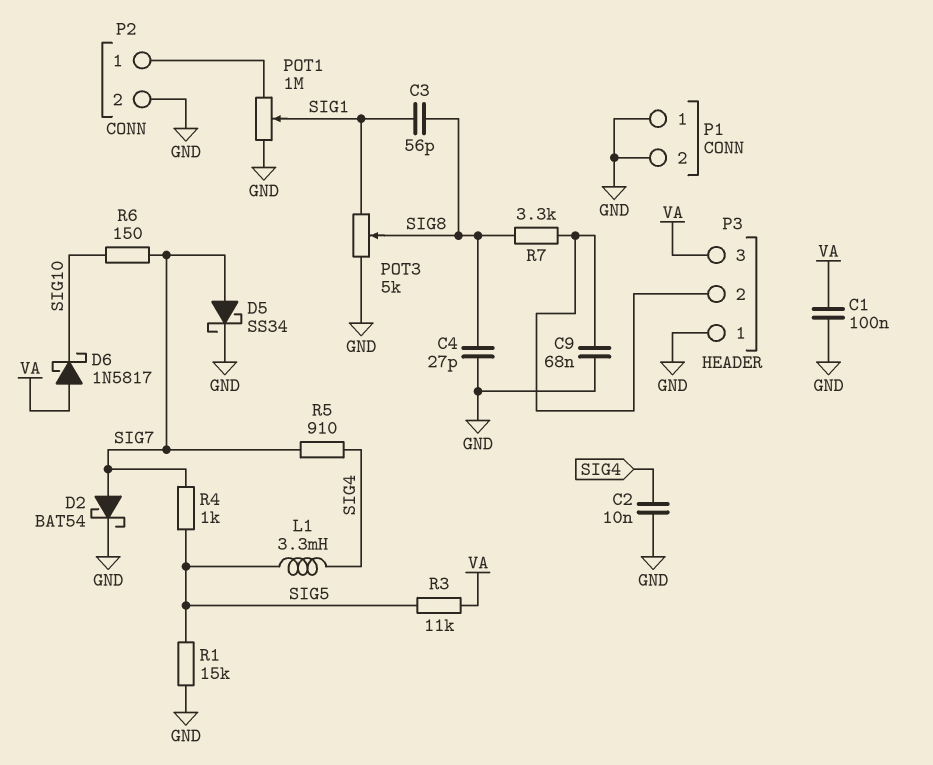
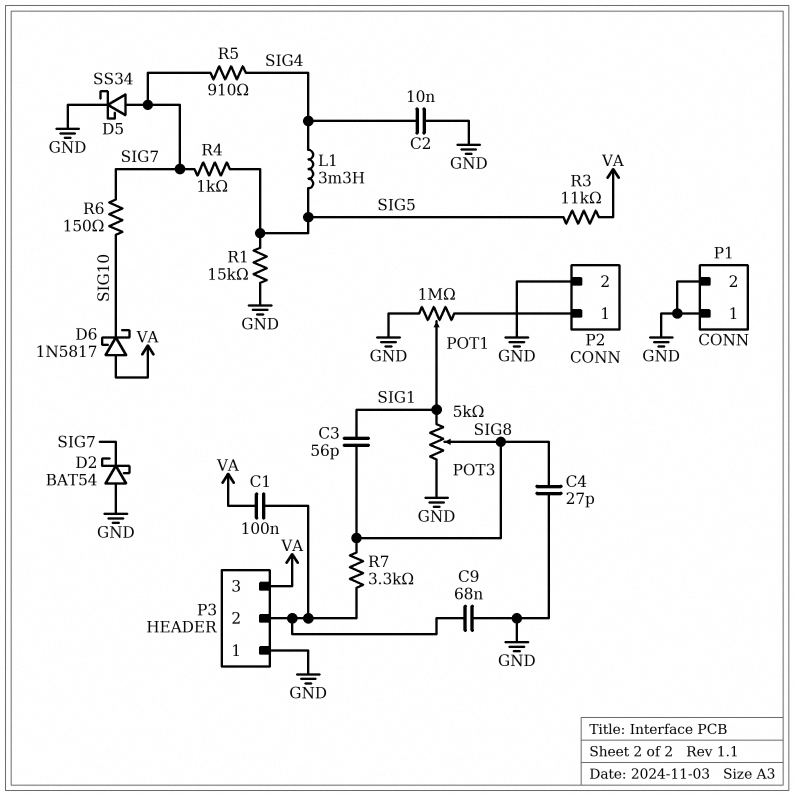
C1: 100nF (GND, VA) -> 100nF (P3/2, VA)
D2: schottky BAT54 (A SIG7, K GND) -> schottky BAT54 (A GND, K SIG7)

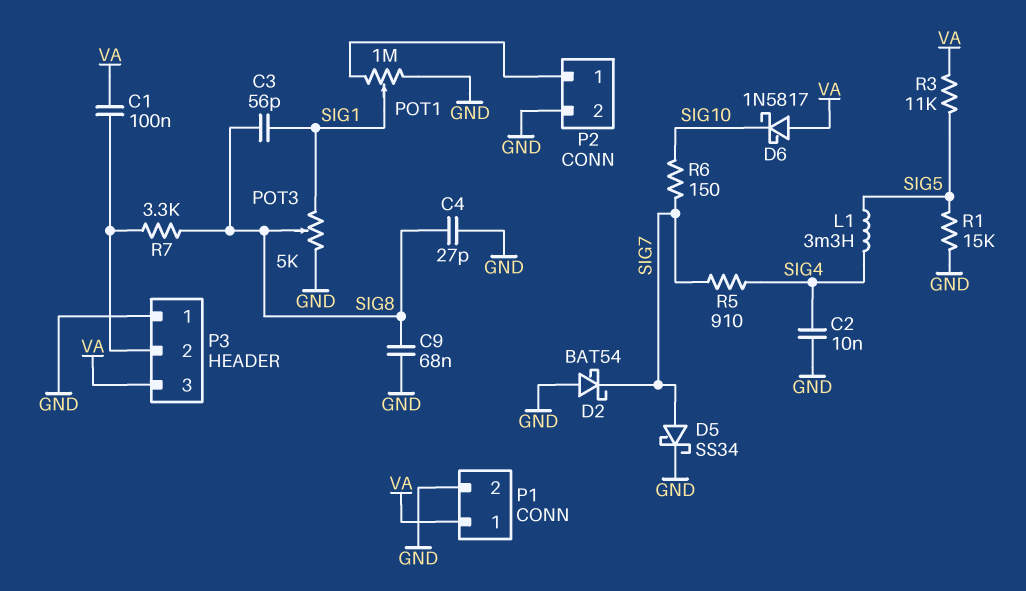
C9: 68nF (GND, P3/2) -> 68nF (GND, SIG8)
P1 pin 1: GND -> VA
R4: 1k (SIG5, SIG7) -> none

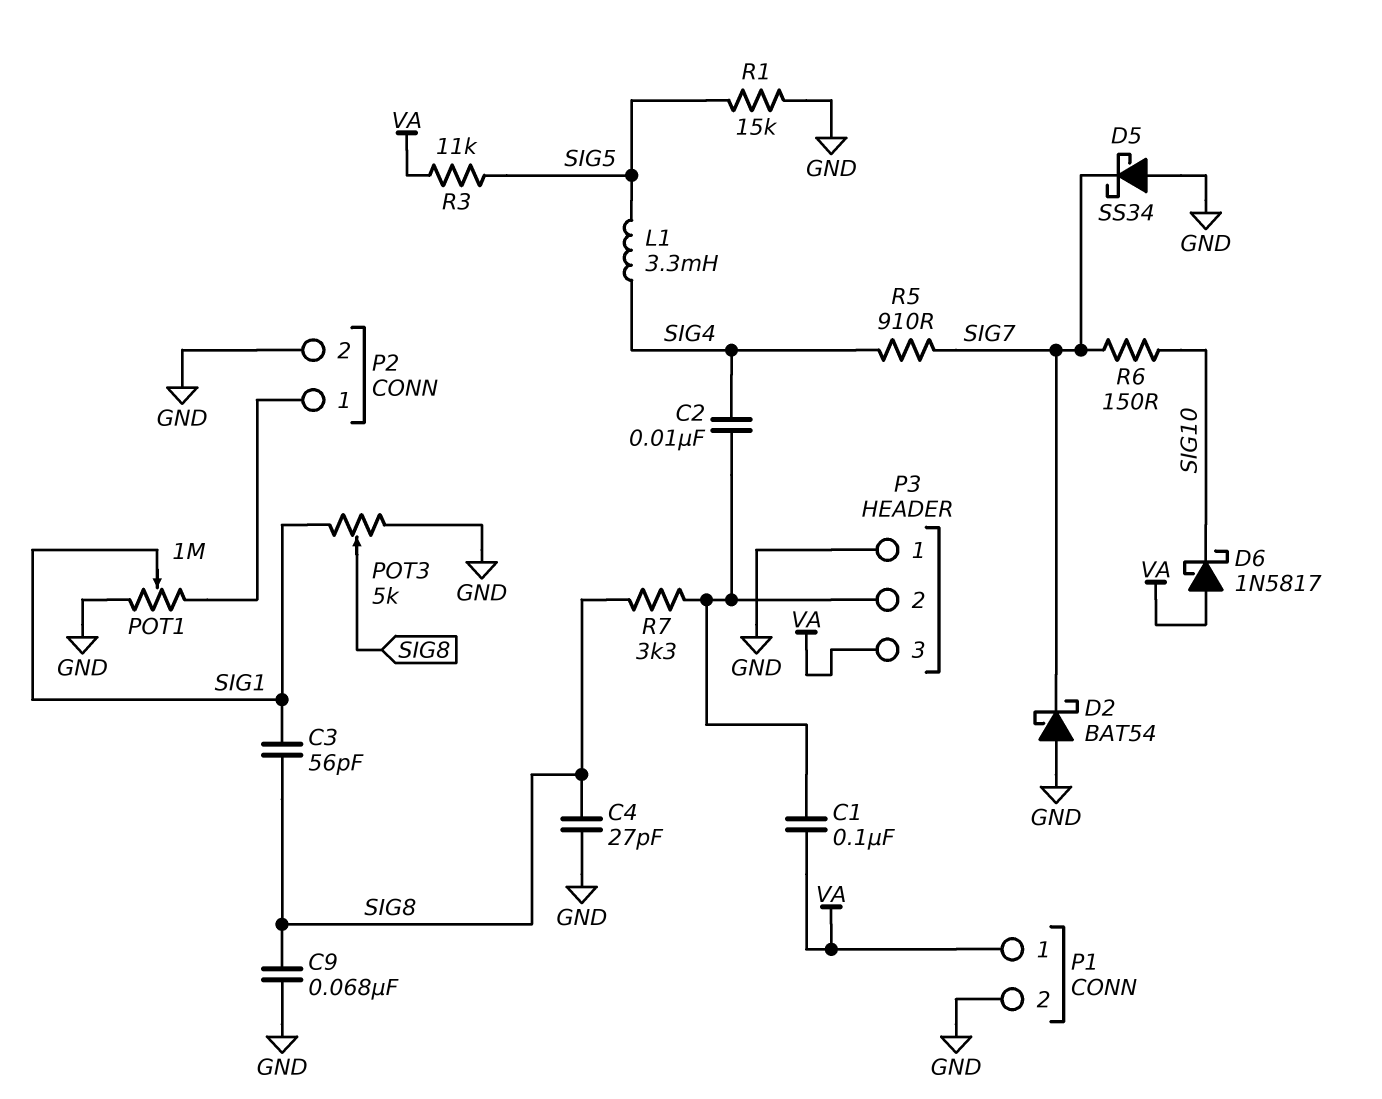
C2: 10nF (GND, SIG4) -> 10nF (P3/2, SIG4)
D5: schottky SS34 (A SIG7, K GND) -> schottky SS34 (A GND, K SIG7)

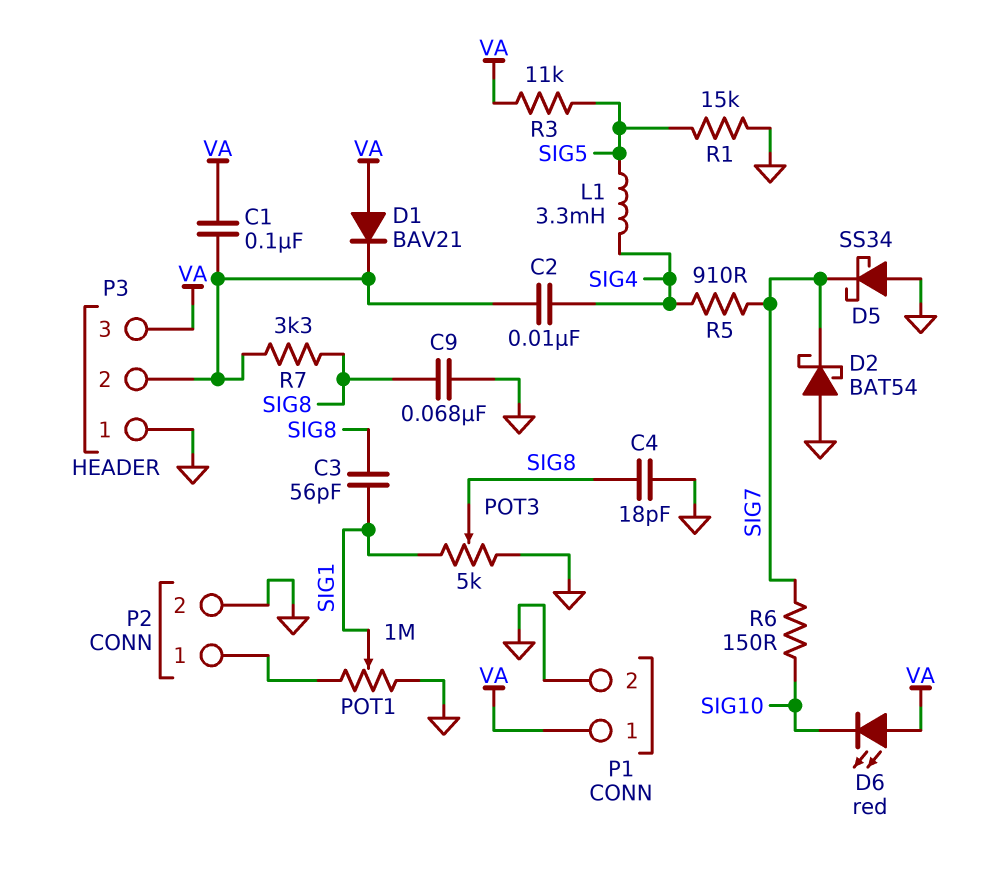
C4: 27pF (GND, SIG8) -> 18pF (GND, SIG8)
D1: none -> diode BAV21 (A VA, K P3/2)
D6: schottky 1N5817 (A VA, K SIG10) -> LED red (A VA, K SIG10)

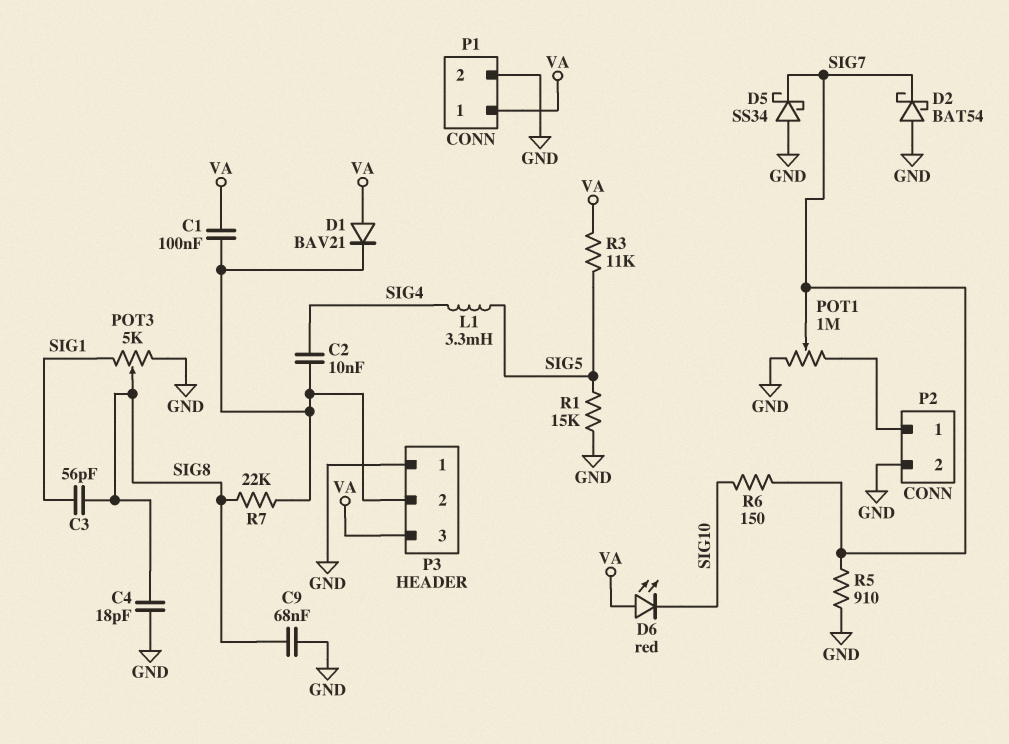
POT1: 1M (GND, P2/1, wiper SIG1) -> 1M (GND, P2/1, wiper SIG7)
R5: 910 (SIG4, SIG7) -> 910 (GND, SIG7)
R7: 3.3k (P3/2, SIG8) -> 22k (P3/2, SIG8)

